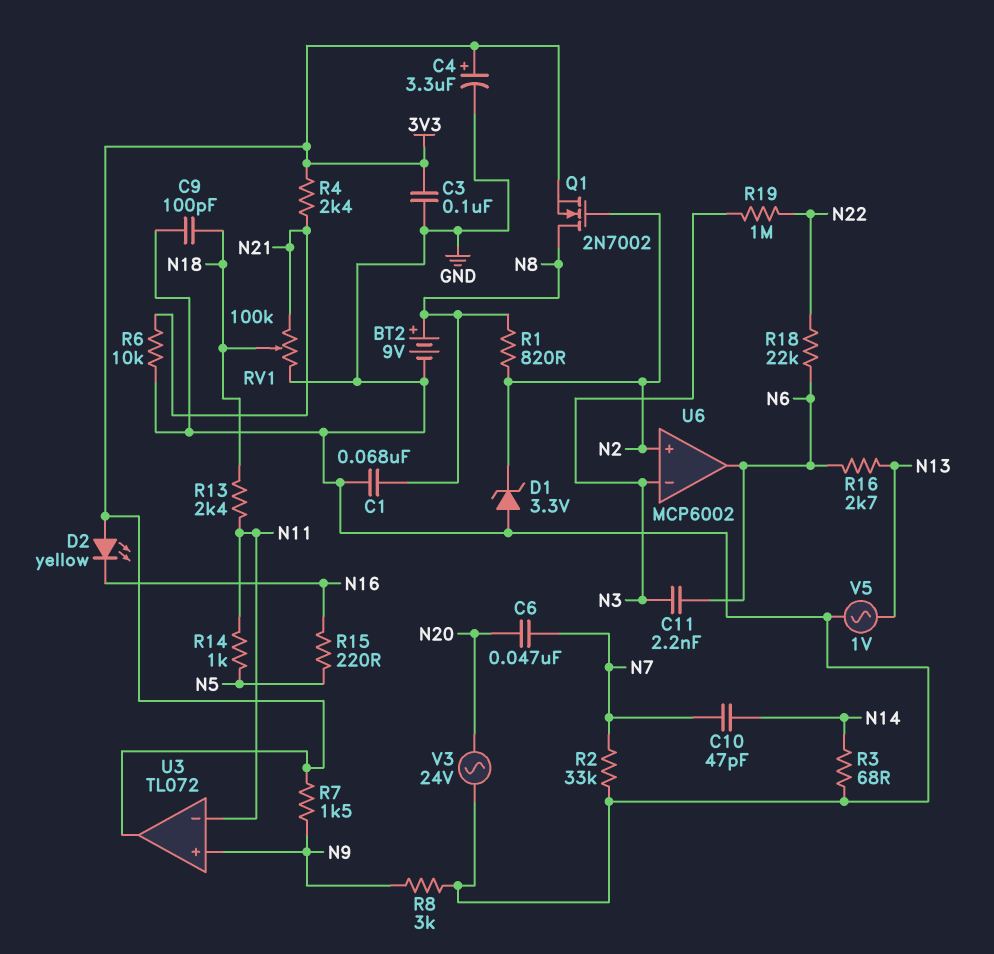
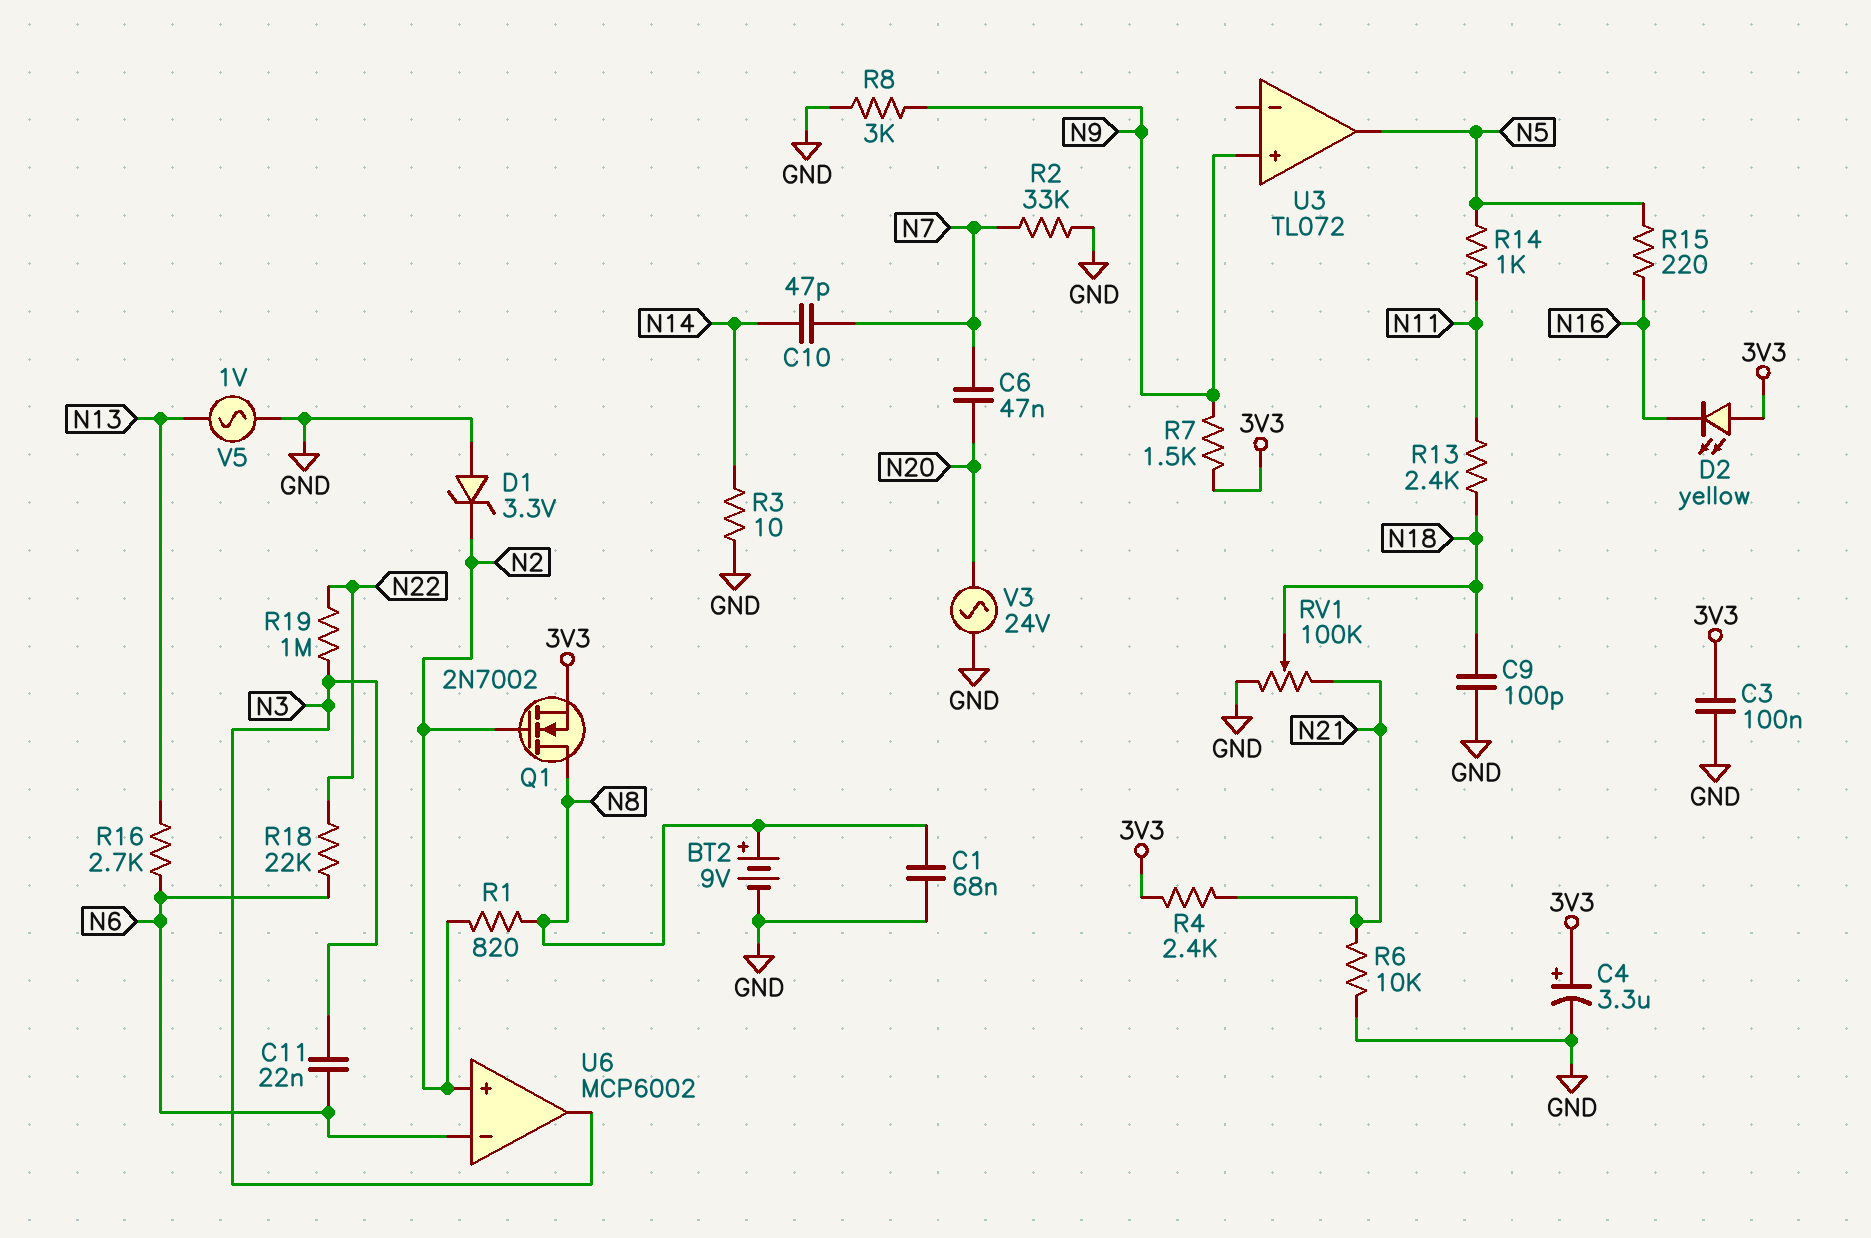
C11: 2.2nF (N3, N6) -> 22nF (N3, N6)
R3: 68 (GND, N14) -> 10 (GND, N14)
U3 pin in-: N11 -> none
U3 pin out: 3V3 -> N5
U6 pin in-: N3 -> N6
U6 pin out: N6 -> N3

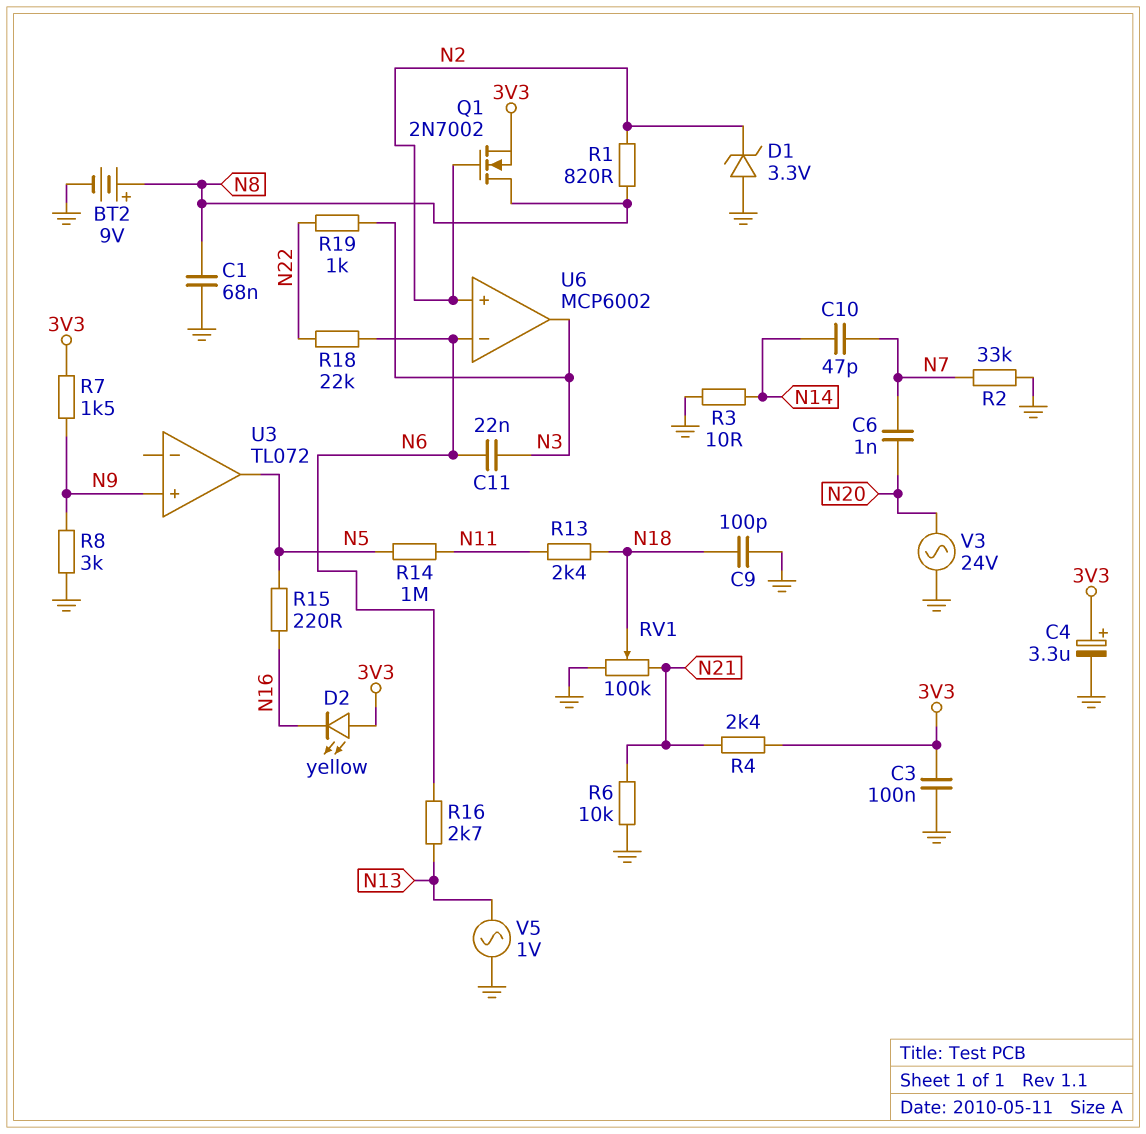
C6: 47nF (N7, N20) -> 1nF (N7, N20)
R14: 1k (N5, N11) -> 1M (N5, N11)
R19: 1M (N3, N22) -> 1k (N3, N22)

